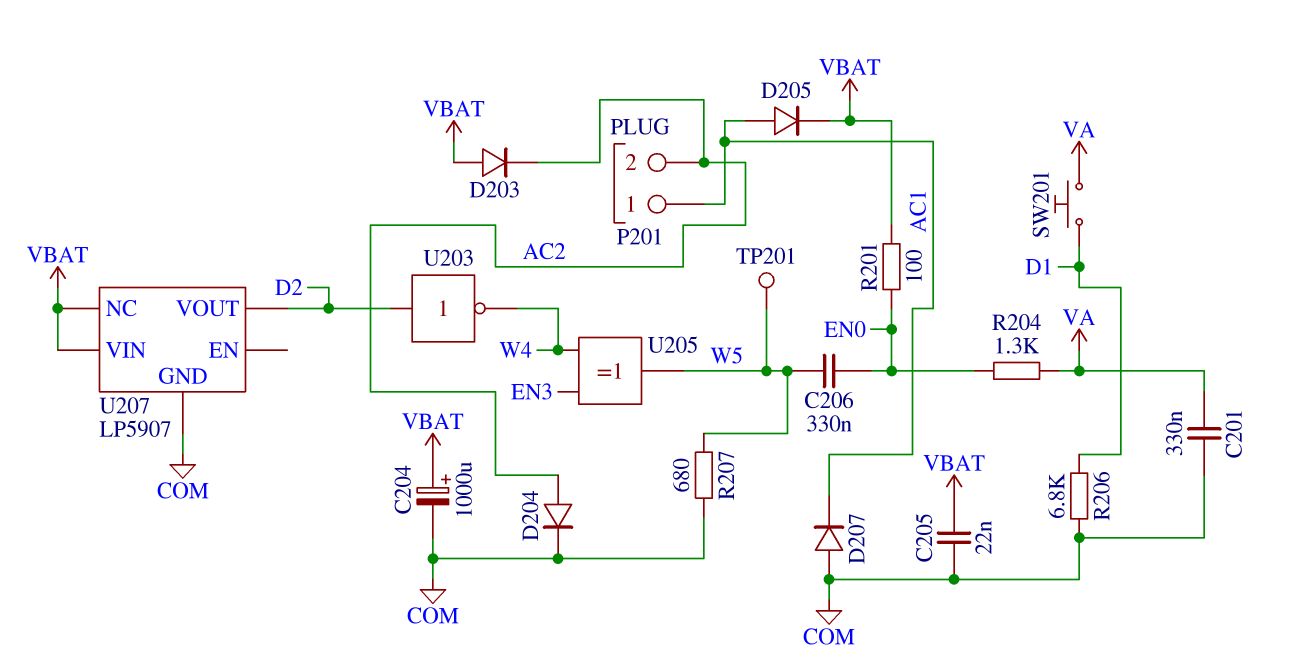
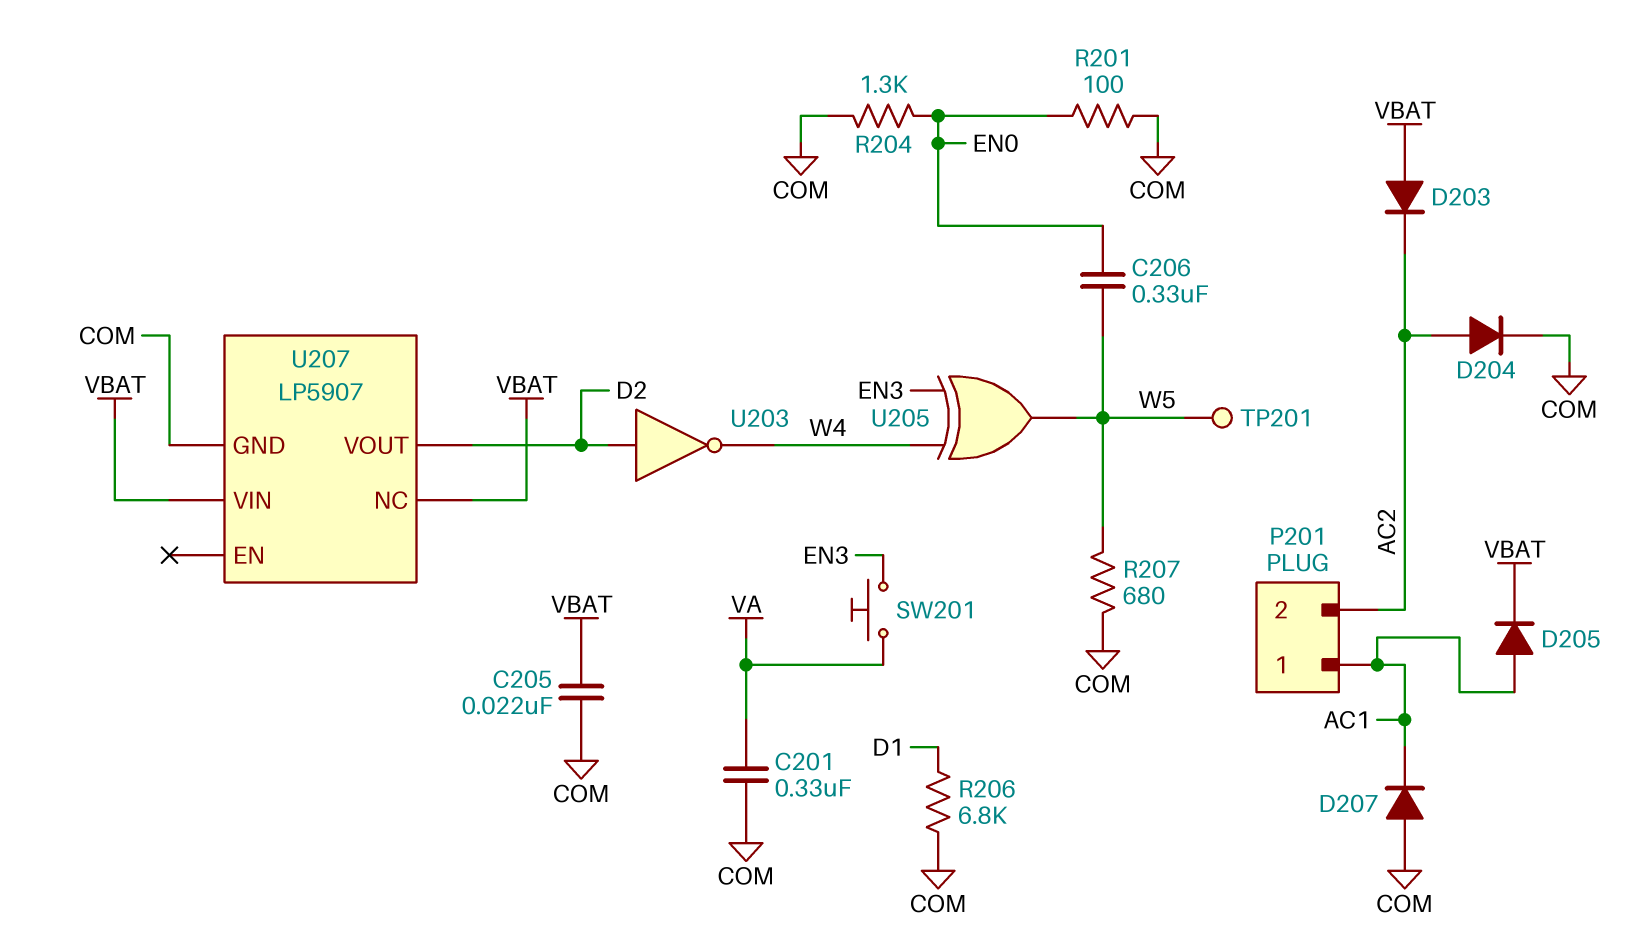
C204: 1000uF (plus VBAT, minus COM) -> none
R201: 100 (EN0, VBAT) -> 100 (COM, EN0)
R204: 1.3k (EN0, VA) -> 1.3k (COM, EN0)
SW201: button (D1, VA) -> button (EN3, VA)

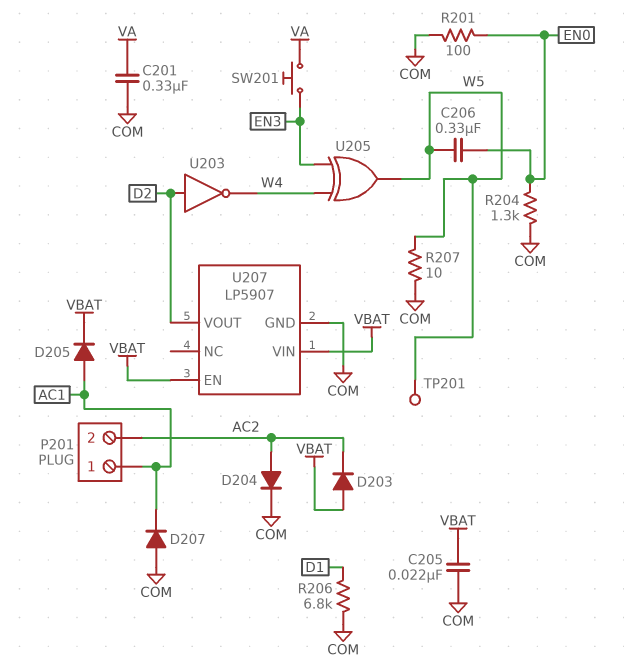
R207: 680 (COM, W5) -> 10 (COM, W5)
U207 pin EN: none -> VBAT
U207 pin NC: VBAT -> none

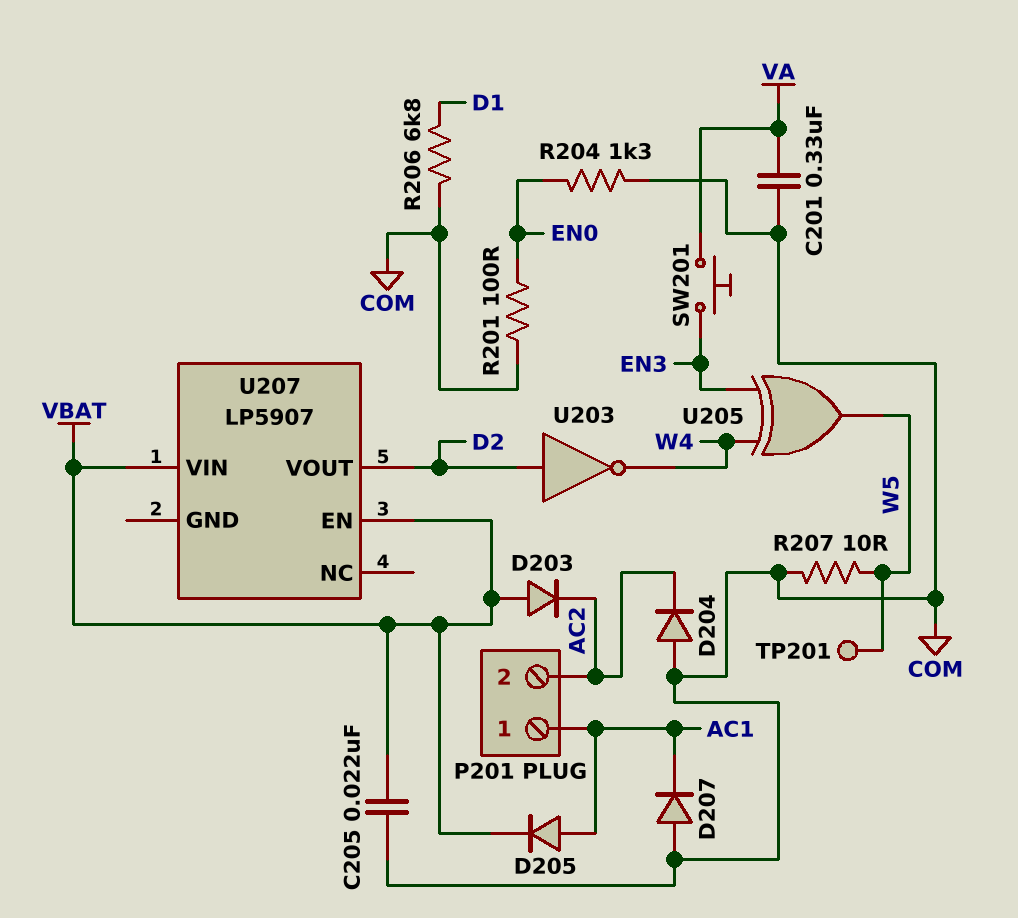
C206: 330nF (EN0, W5) -> none
D204: diode (A AC2, K COM) -> diode (A COM, K AC2)
U207 pin GND: COM -> none

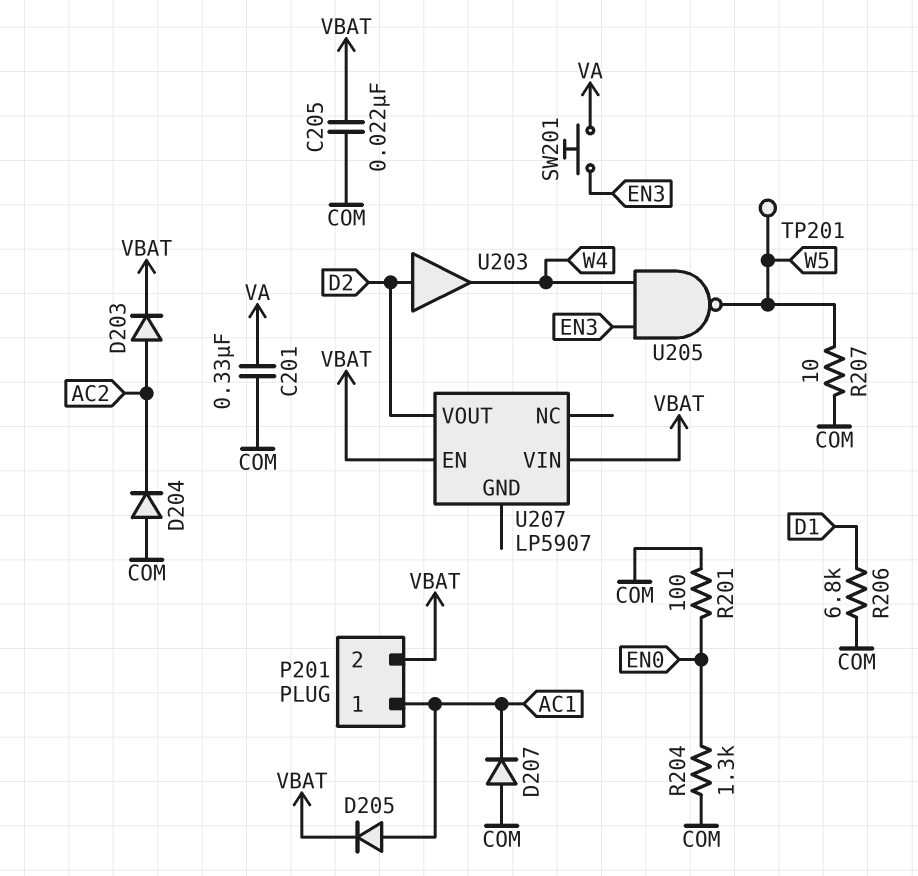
D203: diode (A VBAT, K AC2) -> diode (A AC2, K VBAT)
P201 pin 2: AC2 -> VBAT
U203: NOT (in D2, out W4) -> buffer (in D2, out W4)
U205: XOR (in EN3, in W4, out W5) -> NAND (in EN3, in W4, out W5)

